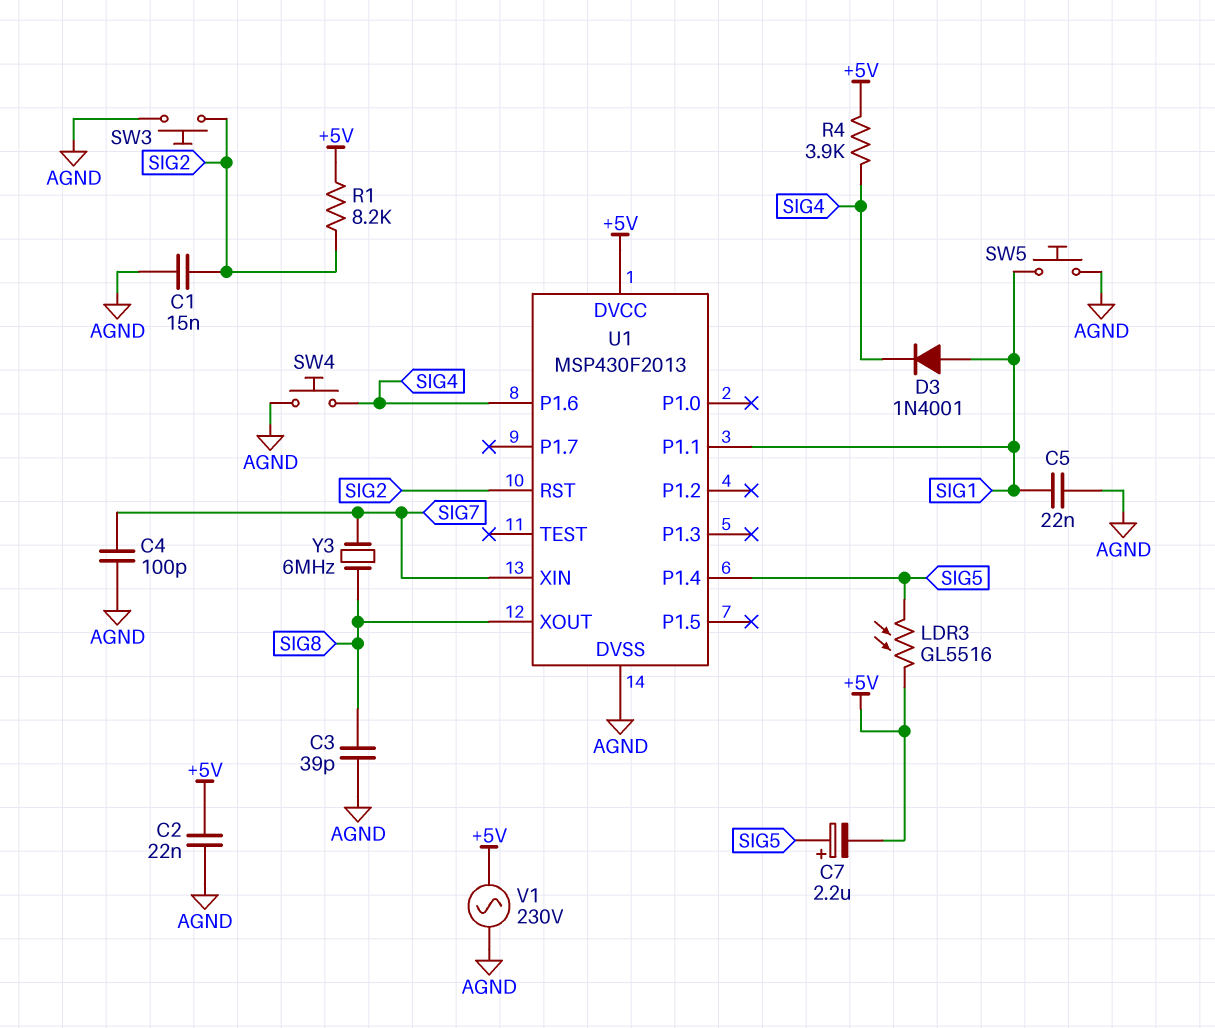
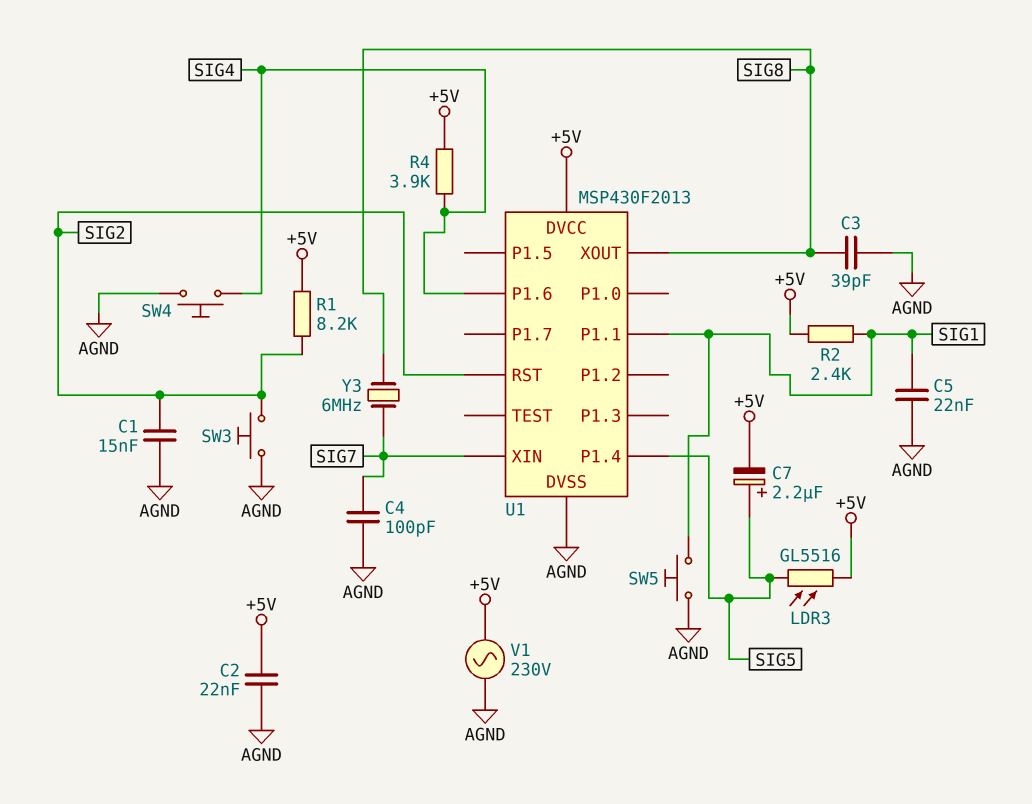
D3: diode 1N4001 (A SIG1, K SIG4) -> none
R2: none -> 2.4k (+5V, SIG1)

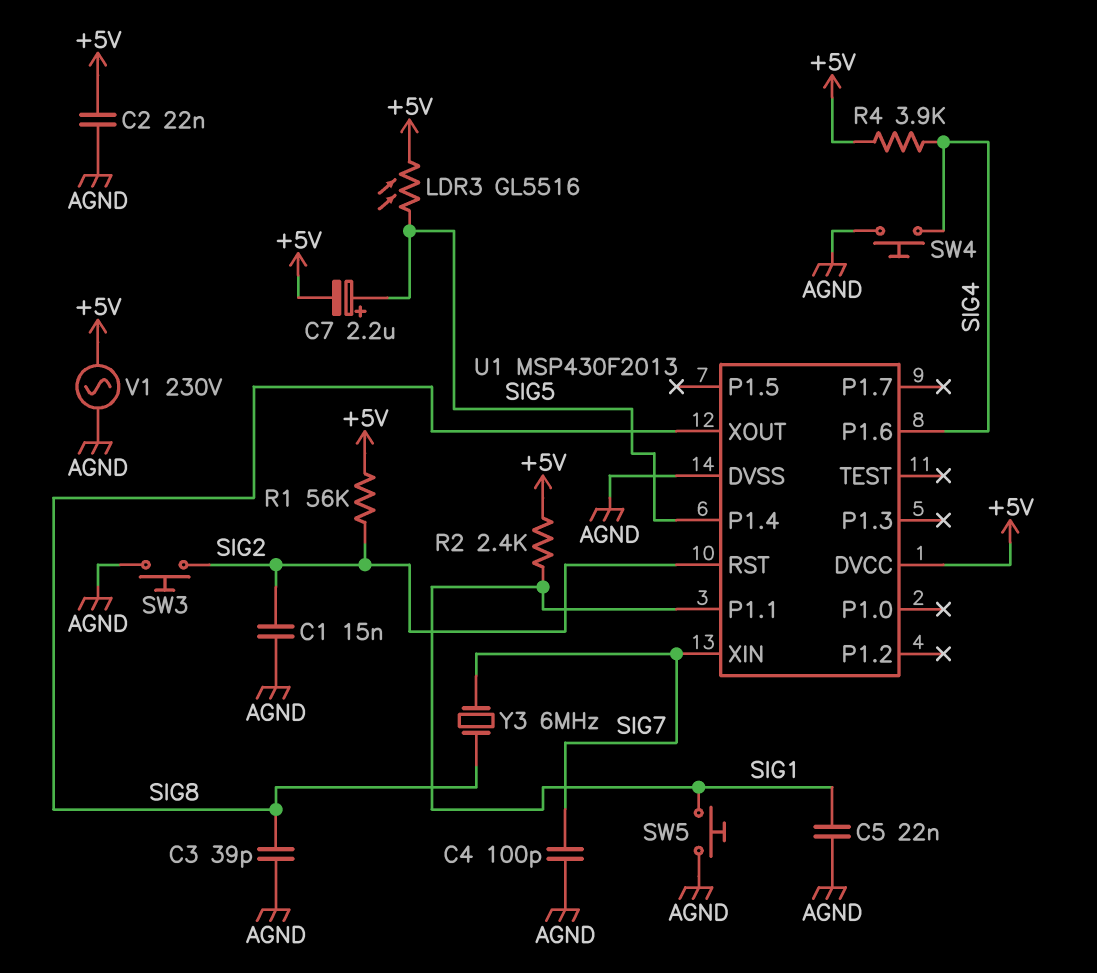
R1: 8.2k (+5V, SIG2) -> 56k (+5V, SIG2)

